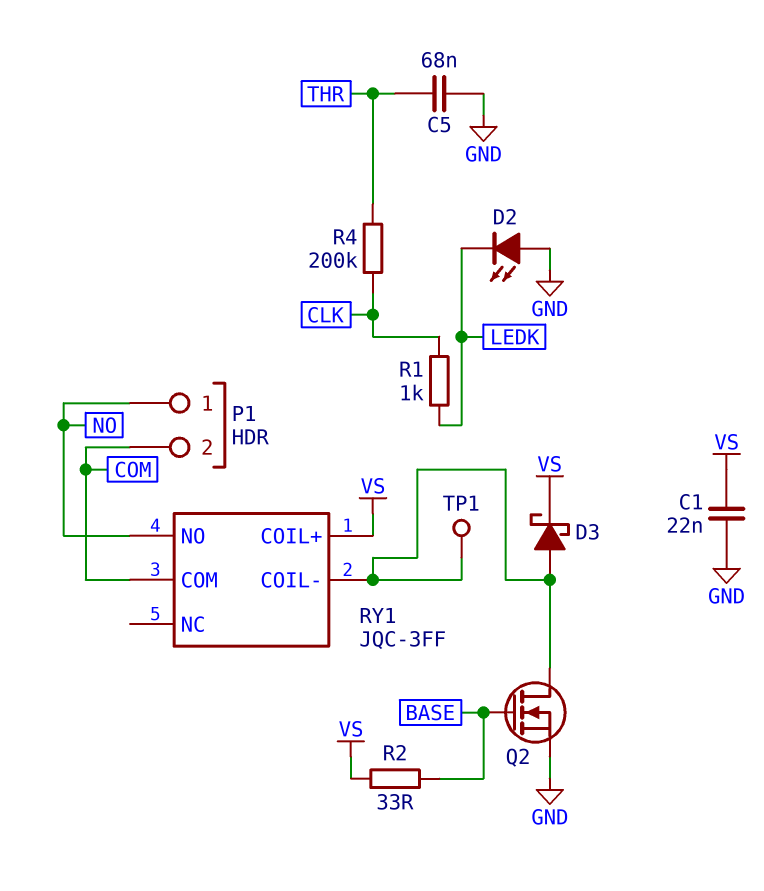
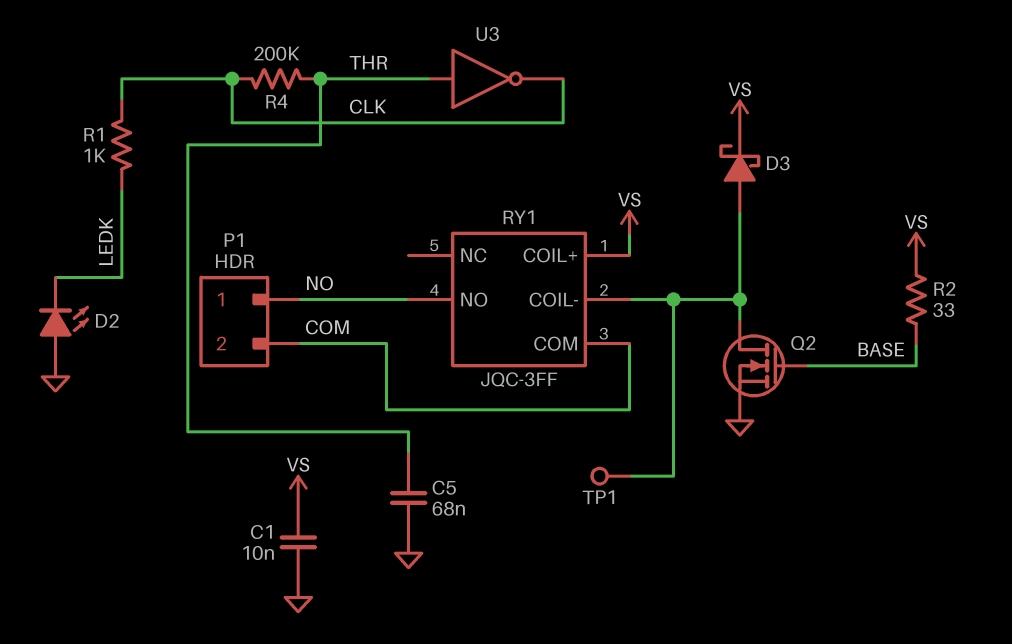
C1: 22nF (GND, VS) -> 10nF (GND, VS)
U3: none -> NOT (in THR, out CLK)

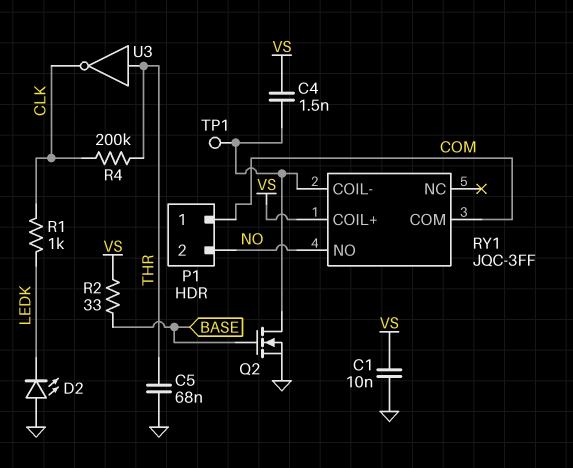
C4: none -> 1.5nF (RY1/COIL-, VS)
D3: schottky (A RY1/COIL-, K VS) -> none
P1 pin 1: NO -> COM
P1 pin 2: COM -> NO

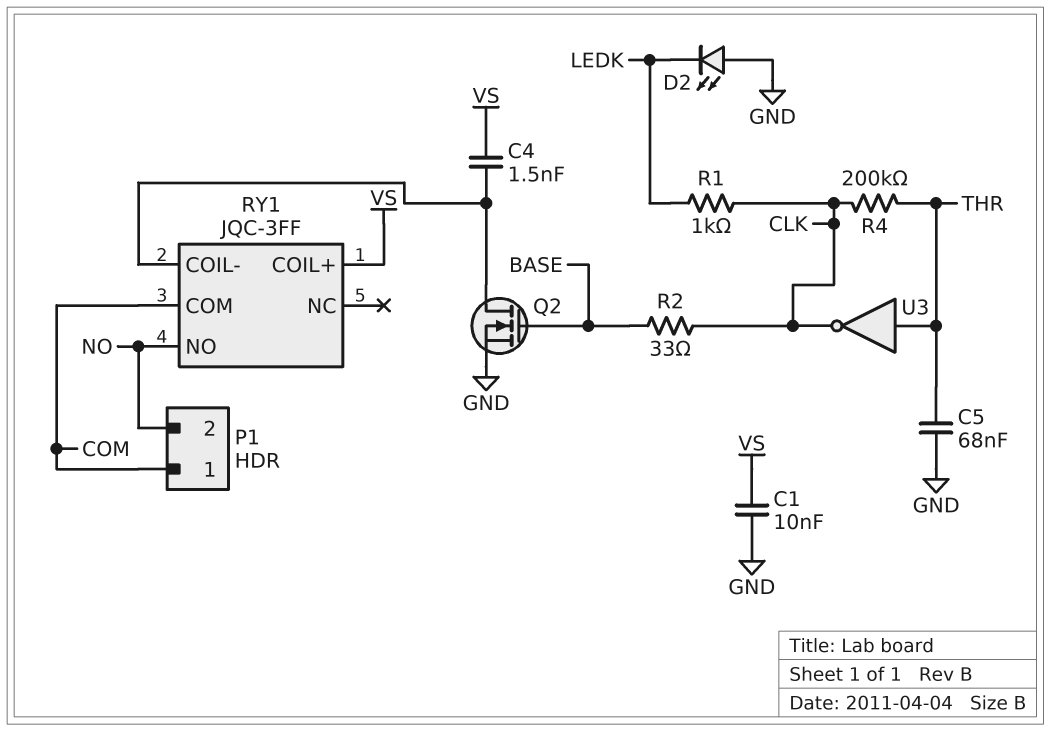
R2: 33 (BASE, VS) -> 33 (BASE, CLK)
TP1: test point (RY1/COIL-) -> none

